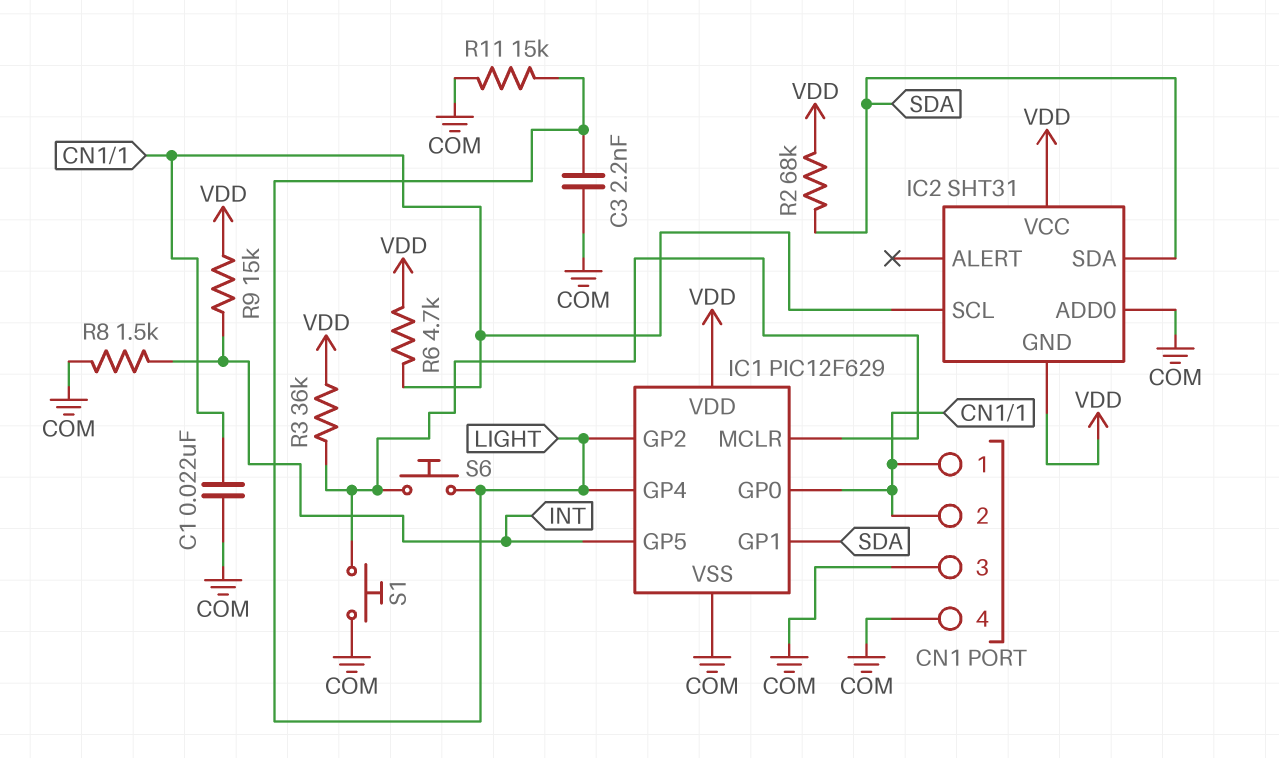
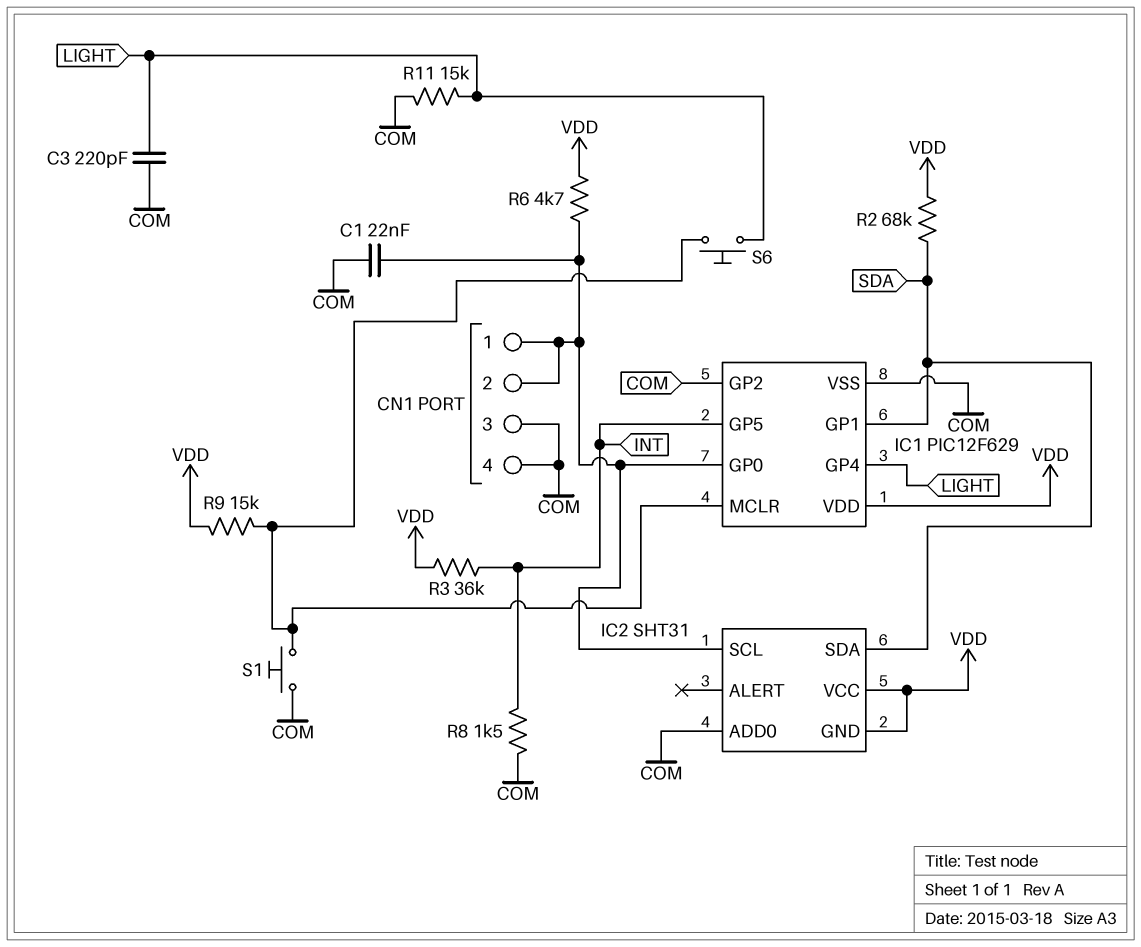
C3: 2.2nF (COM, LIGHT) -> 220pF (COM, LIGHT)
IC1 pin GP2: LIGHT -> COM
R3: 36k (IC1/MCLR, VDD) -> 36k (INT, VDD)
R9: 15k (INT, VDD) -> 15k (IC1/MCLR, VDD)

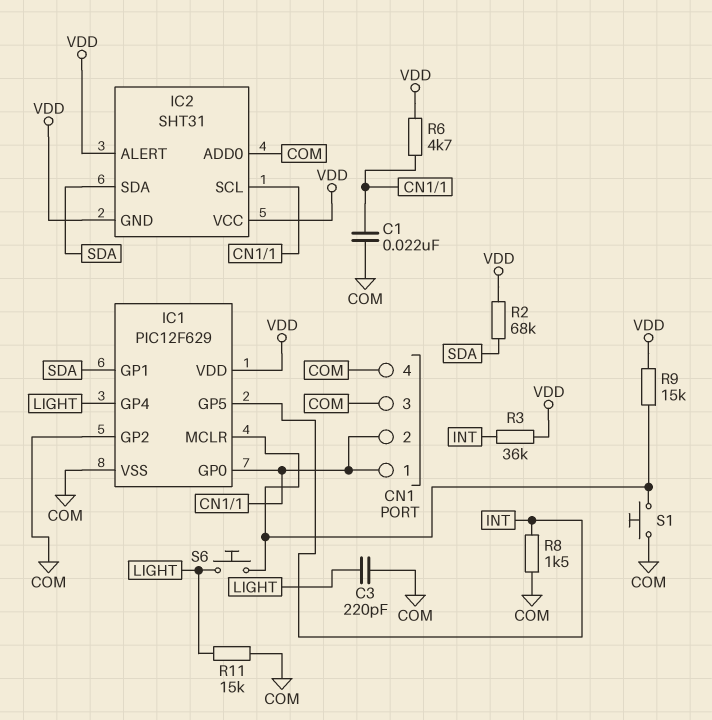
IC2 pin ALERT: none -> VDD

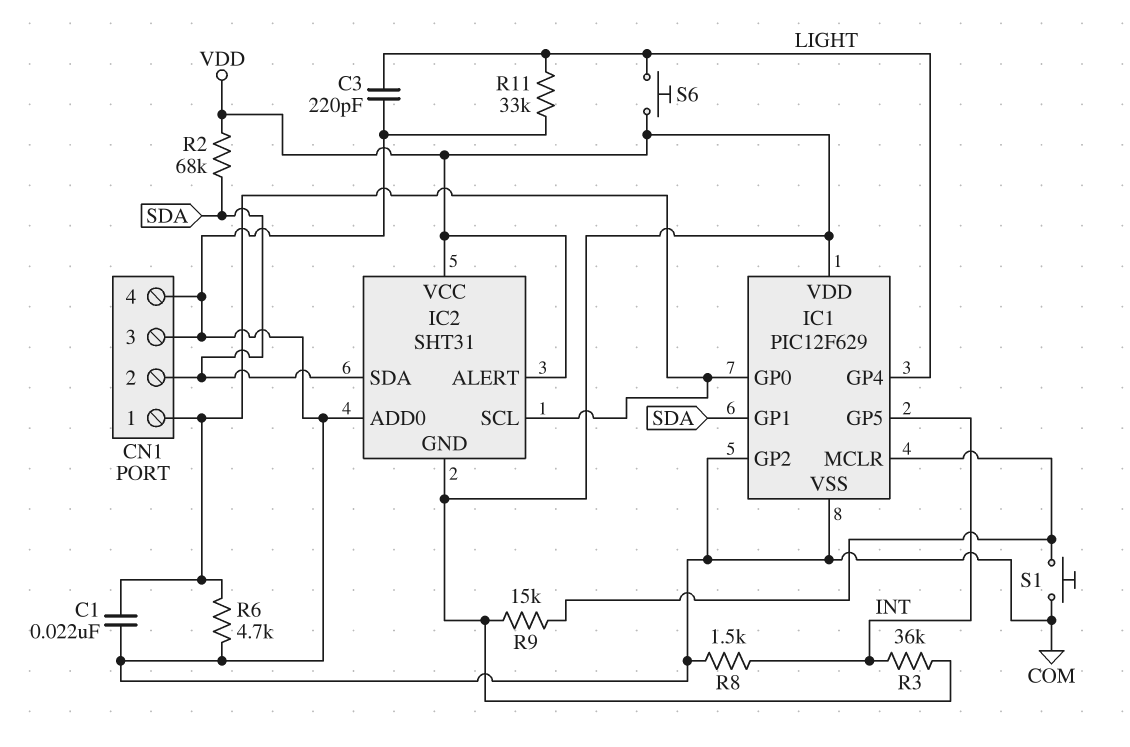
CN1 pin 2: CN1/1 -> SDA
R6: 4.7k (CN1/1, VDD) -> 4.7k (CN1/1, COM)
R11: 15k (COM, LIGHT) -> 33k (COM, LIGHT)
S6: button (IC1/MCLR, LIGHT) -> button (LIGHT, VDD)

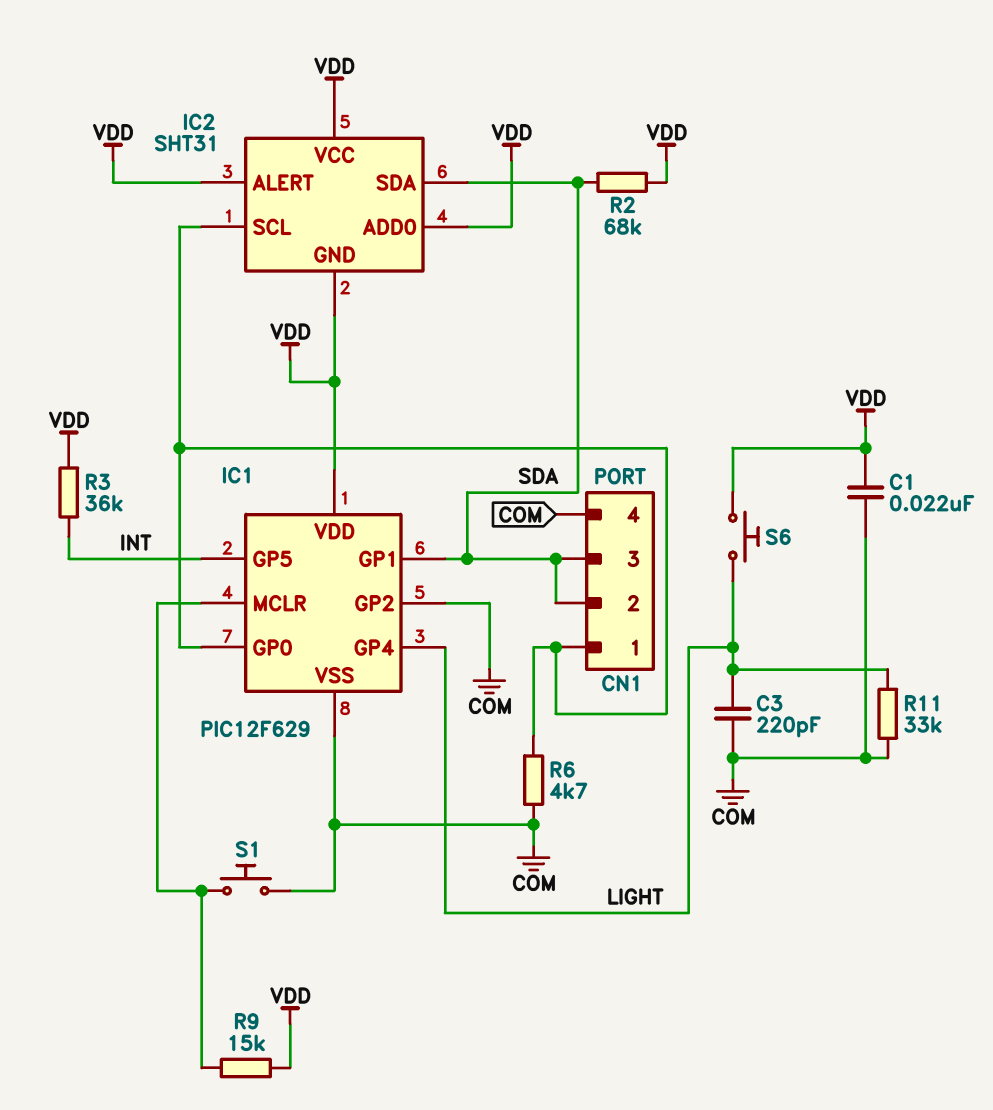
C1: 22nF (CN1/1, COM) -> 22nF (COM, VDD)
CN1 pin 3: COM -> SDA
IC2 pin ADD0: COM -> VDD
R8: 1.5k (COM, INT) -> none

